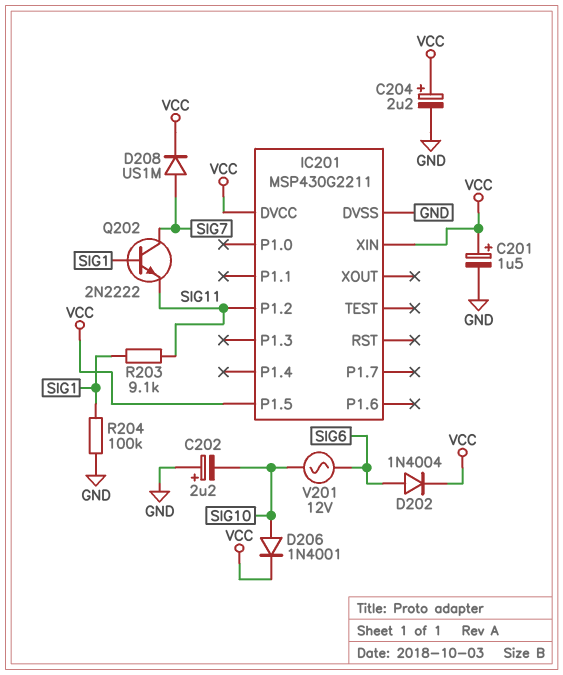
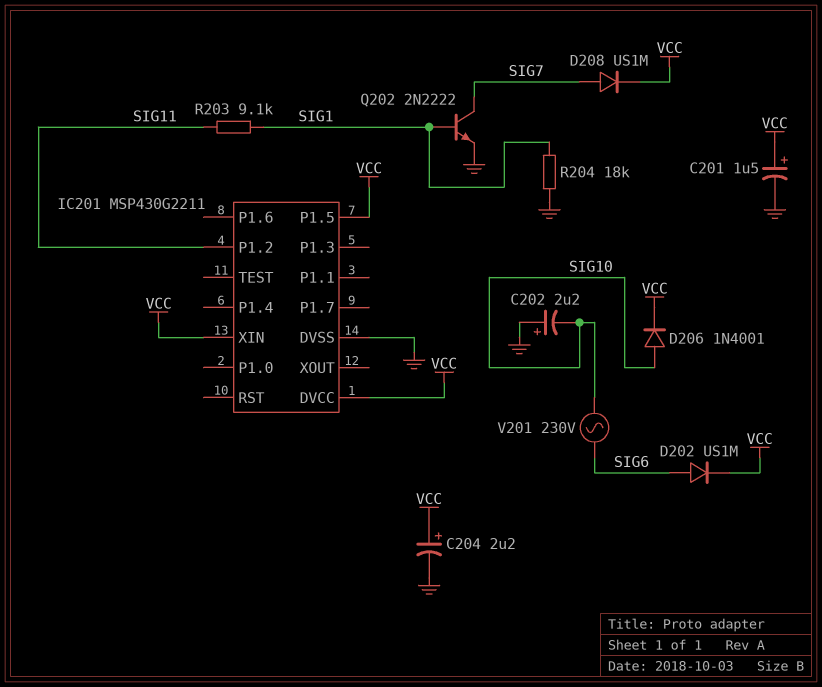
D202: diode 1N4004 (A SIG6, K VCC) -> diode US1M (A SIG6, K VCC)
Q202: NPN 2N2222 (B SIG1, C SIG7, E SIG11) -> NPN 2N2222 (B SIG1, C SIG7, E GND)
R204: 100k (GND, SIG1) -> 18k (GND, SIG1)
V201: AC 12V (SIG6, SIG10) -> AC 230V (SIG6, SIG10)

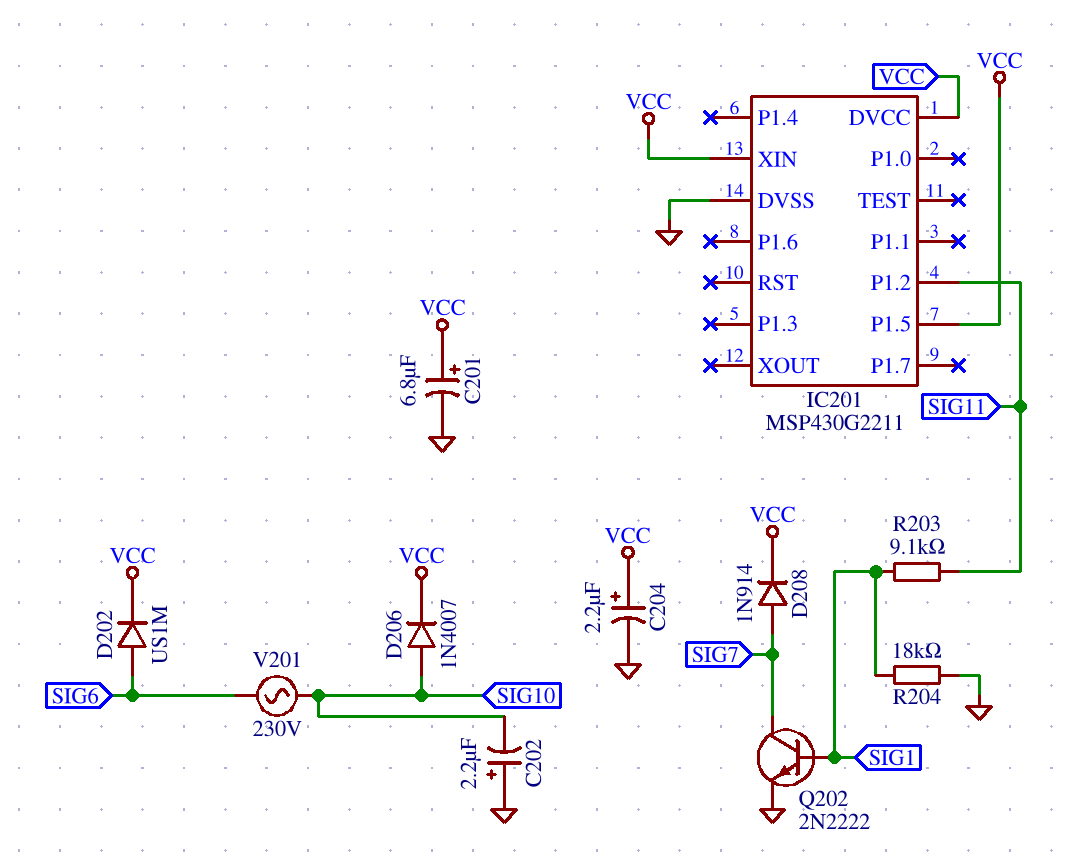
C201: 1.5uF (plus VCC, minus GND) -> 6.8uF (plus VCC, minus GND)
D206: diode 1N4001 (A SIG10, K VCC) -> diode 1N4007 (A SIG10, K VCC)
D208: diode US1M (A SIG7, K VCC) -> diode 1N914 (A SIG7, K VCC)

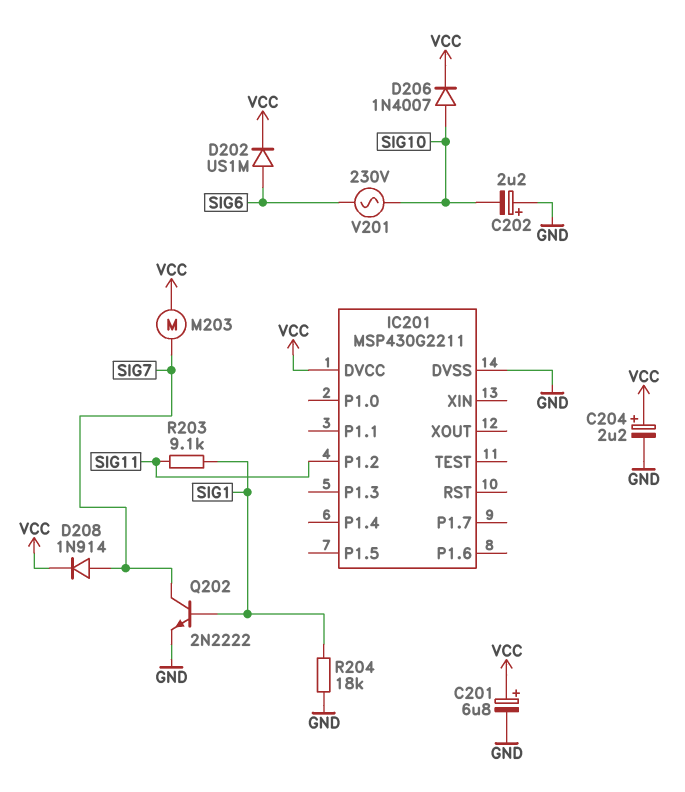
IC201 pin P1.5: VCC -> none
IC201 pin XIN: VCC -> none
M203: none -> motor (SIG7, VCC)

